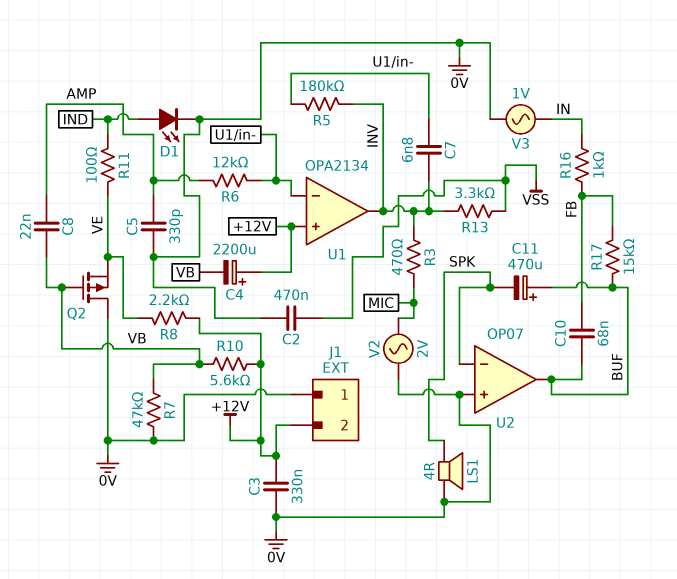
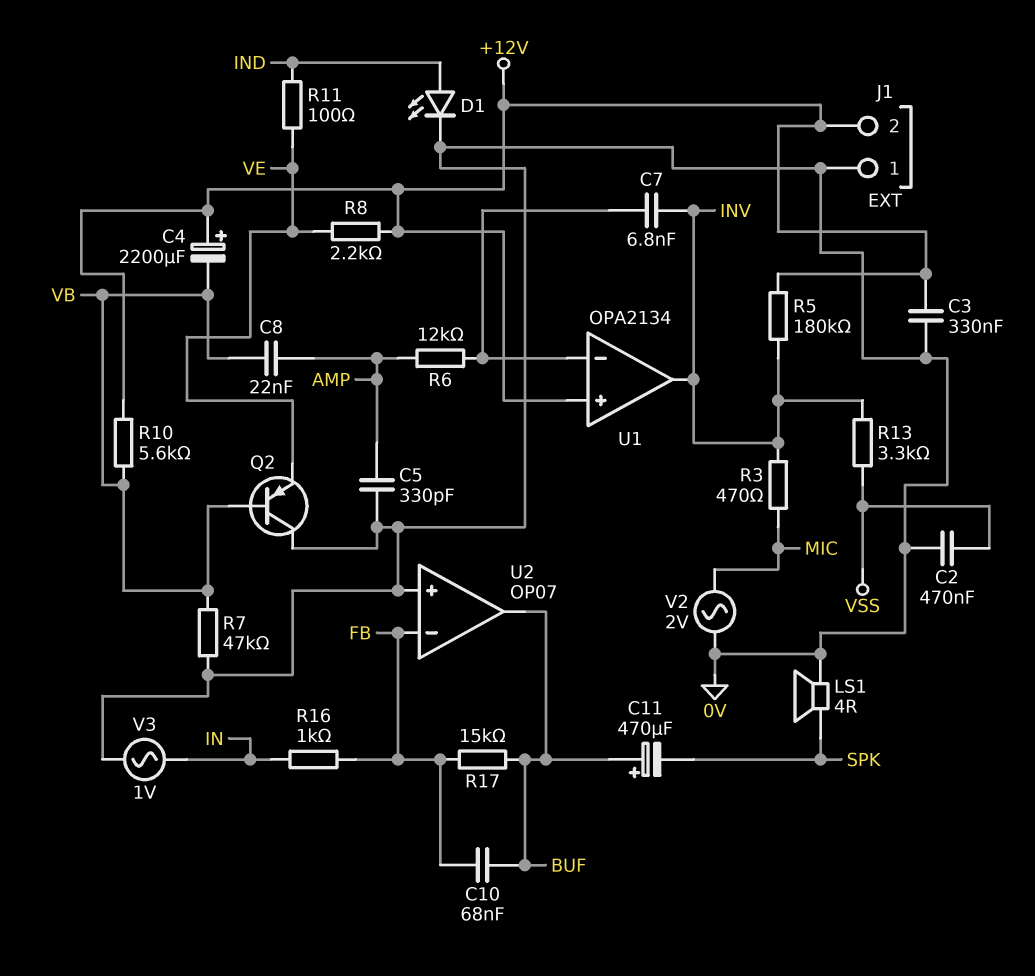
Q2: PMOS (G VB, D 0V, S VE) -> PNP (B VB, C 0V, E VE)
R5: 180k (INV, U1/in-) -> 180k (+12V, INV)
U2 pin in-: SPK -> FB

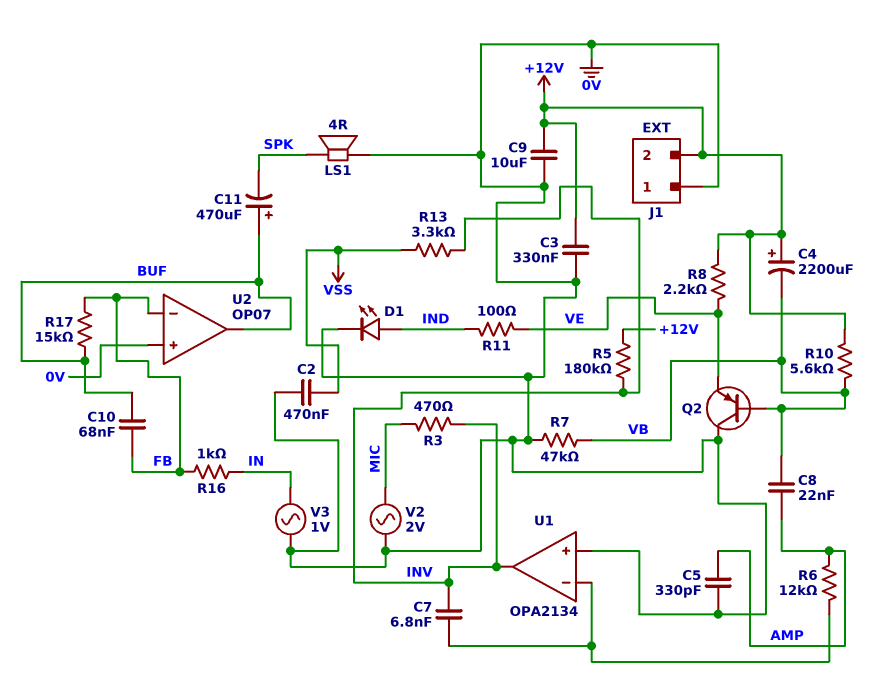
C9: none -> 10uF (+12V, 0V)
U1 pin in+: +12V -> 0V

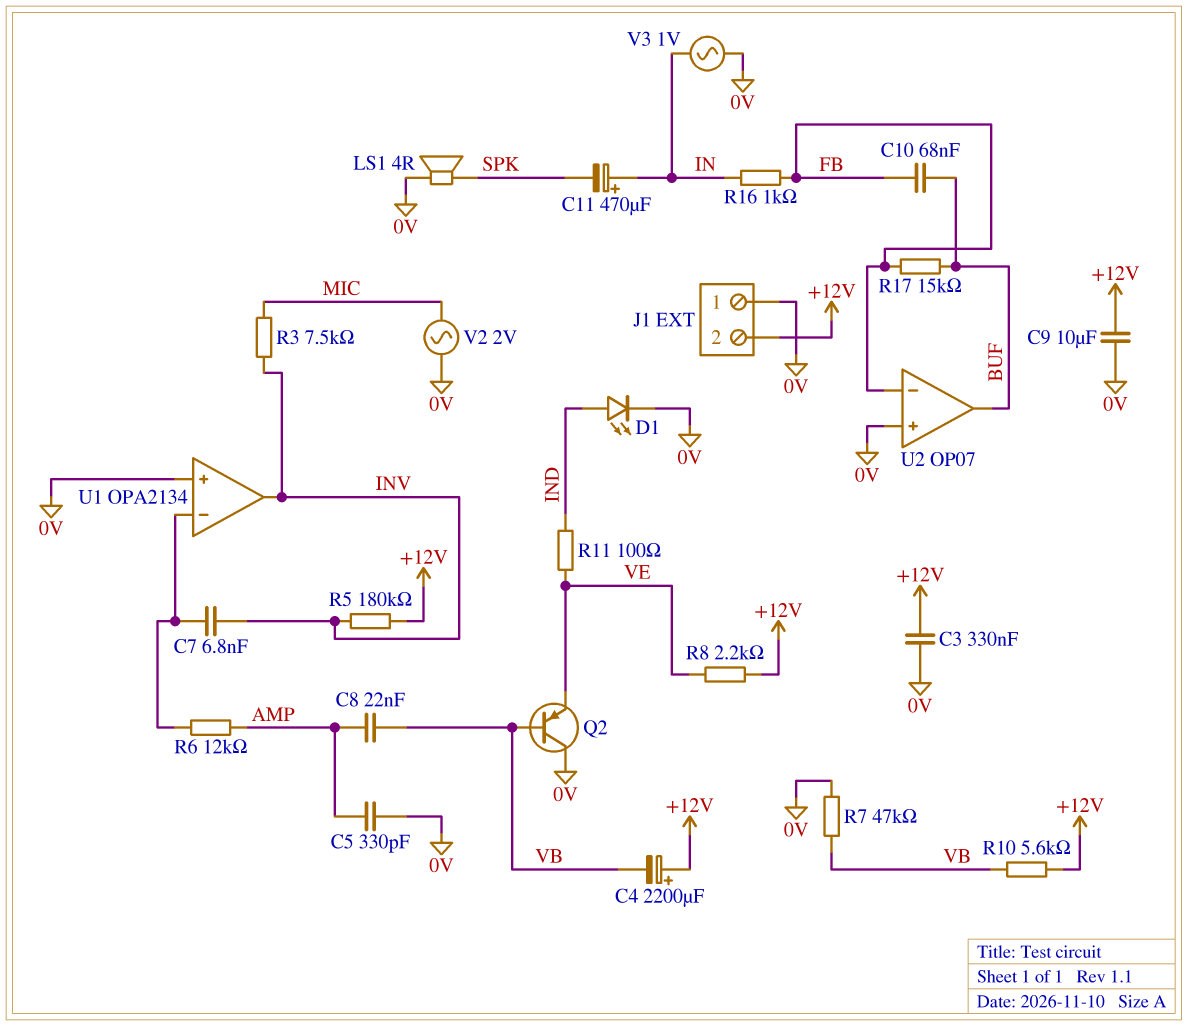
C2: 470nF (0V, VSS) -> none
C11: 470uF (plus BUF, minus SPK) -> 470uF (plus IN, minus SPK)
R3: 470 (INV, MIC) -> 7.5k (INV, MIC)
R13: 3.3k (INV, VSS) -> none

